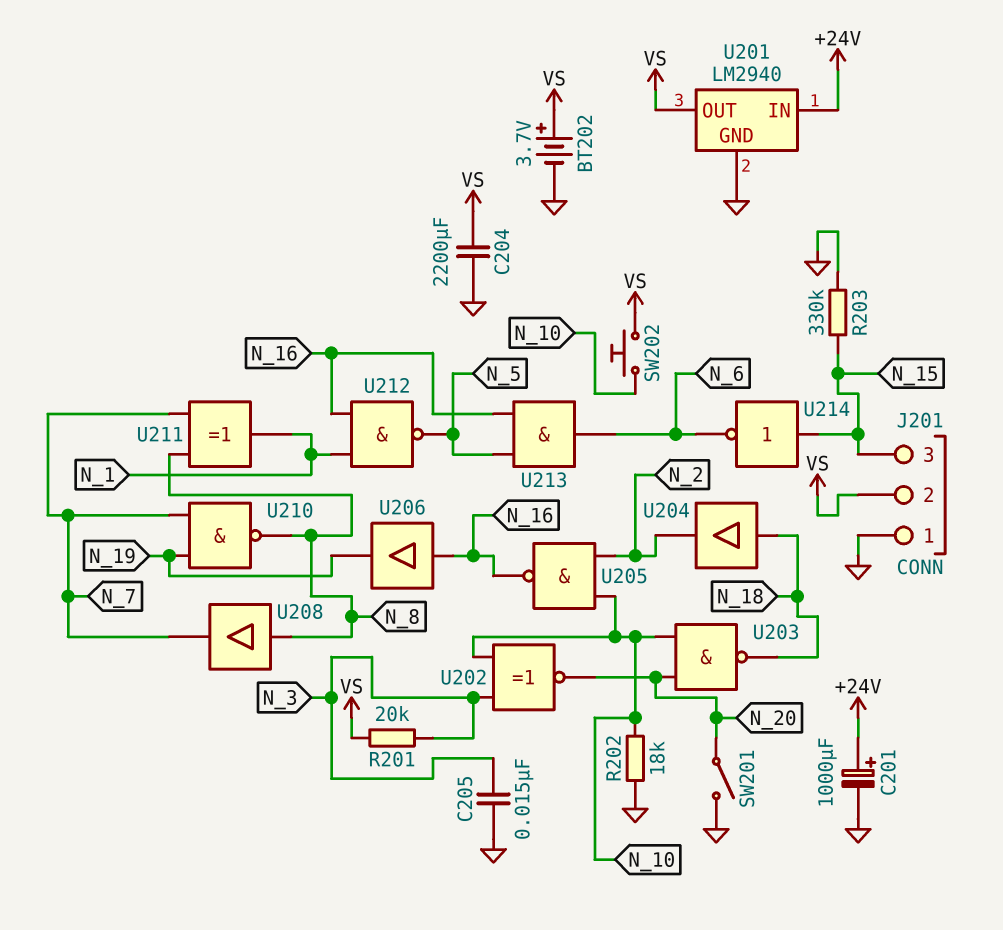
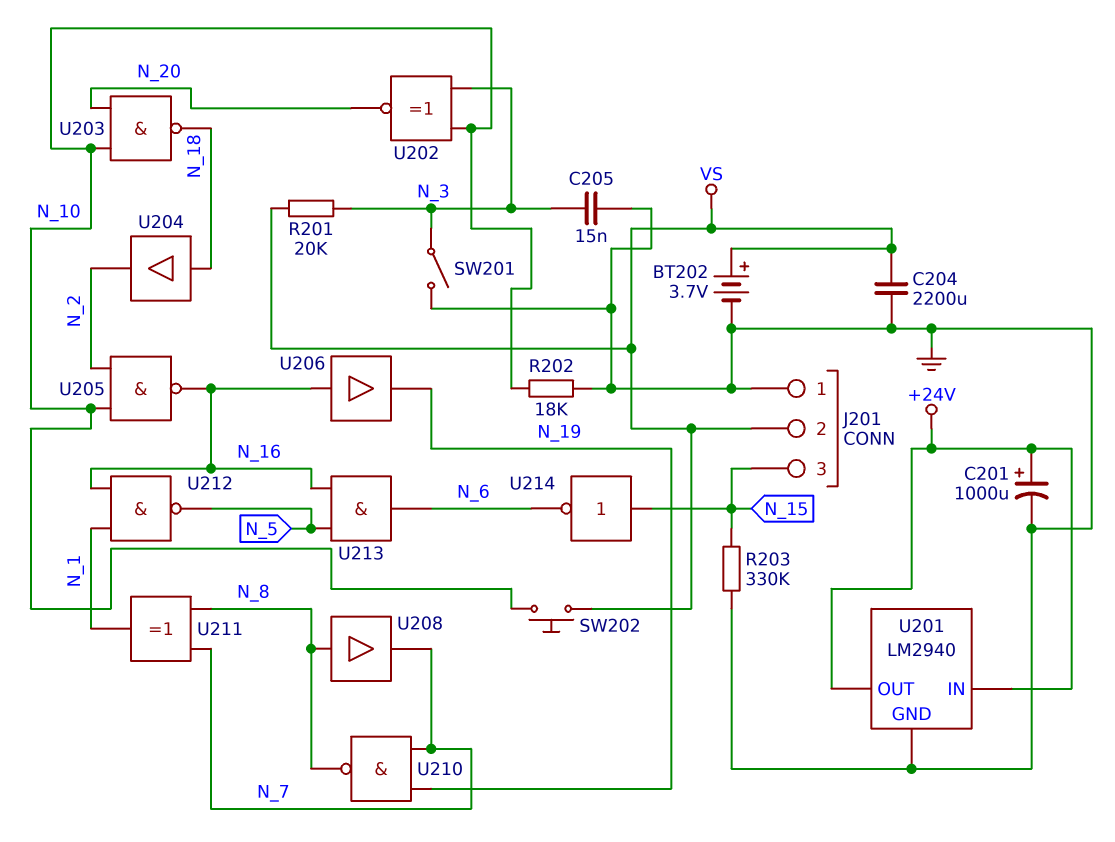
SW201: switch (GND, N_20) -> switch (GND, N_3)
U201 pin OUT: VS -> +24V

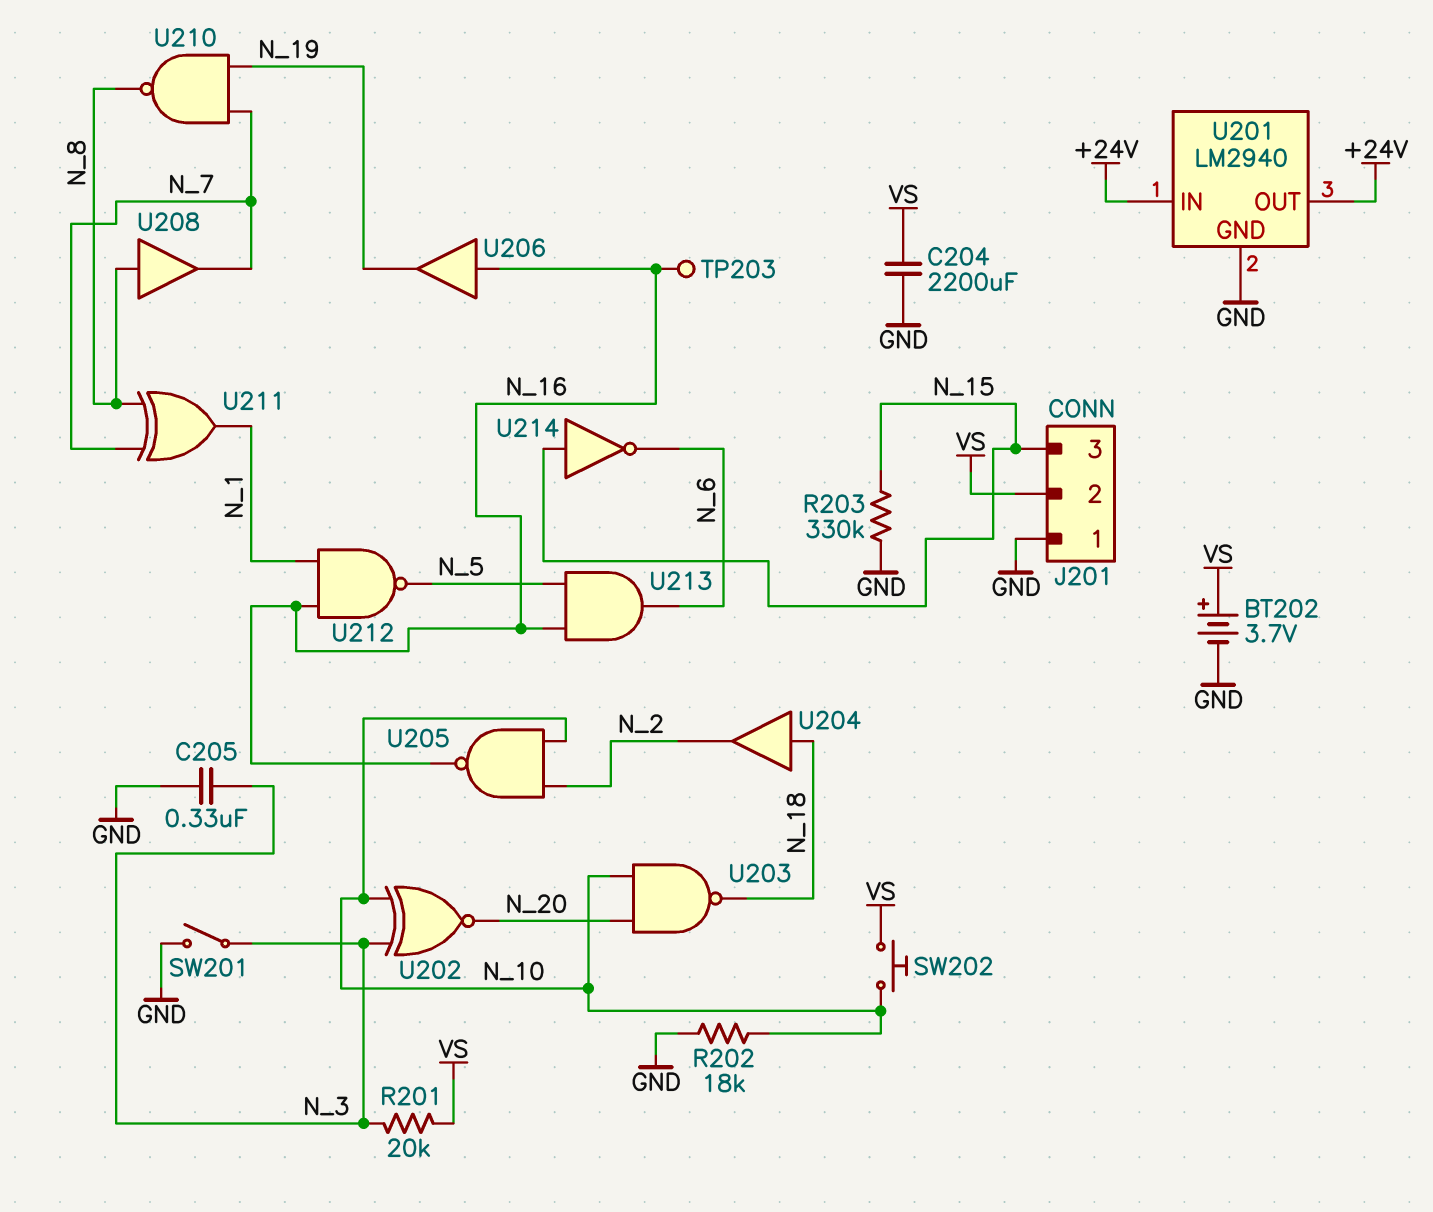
C201: 1000uF (plus +24V, minus GND) -> none
C205: 15nF (GND, N_3) -> 330nF (GND, N_3)
TP203: none -> test point (N_16)

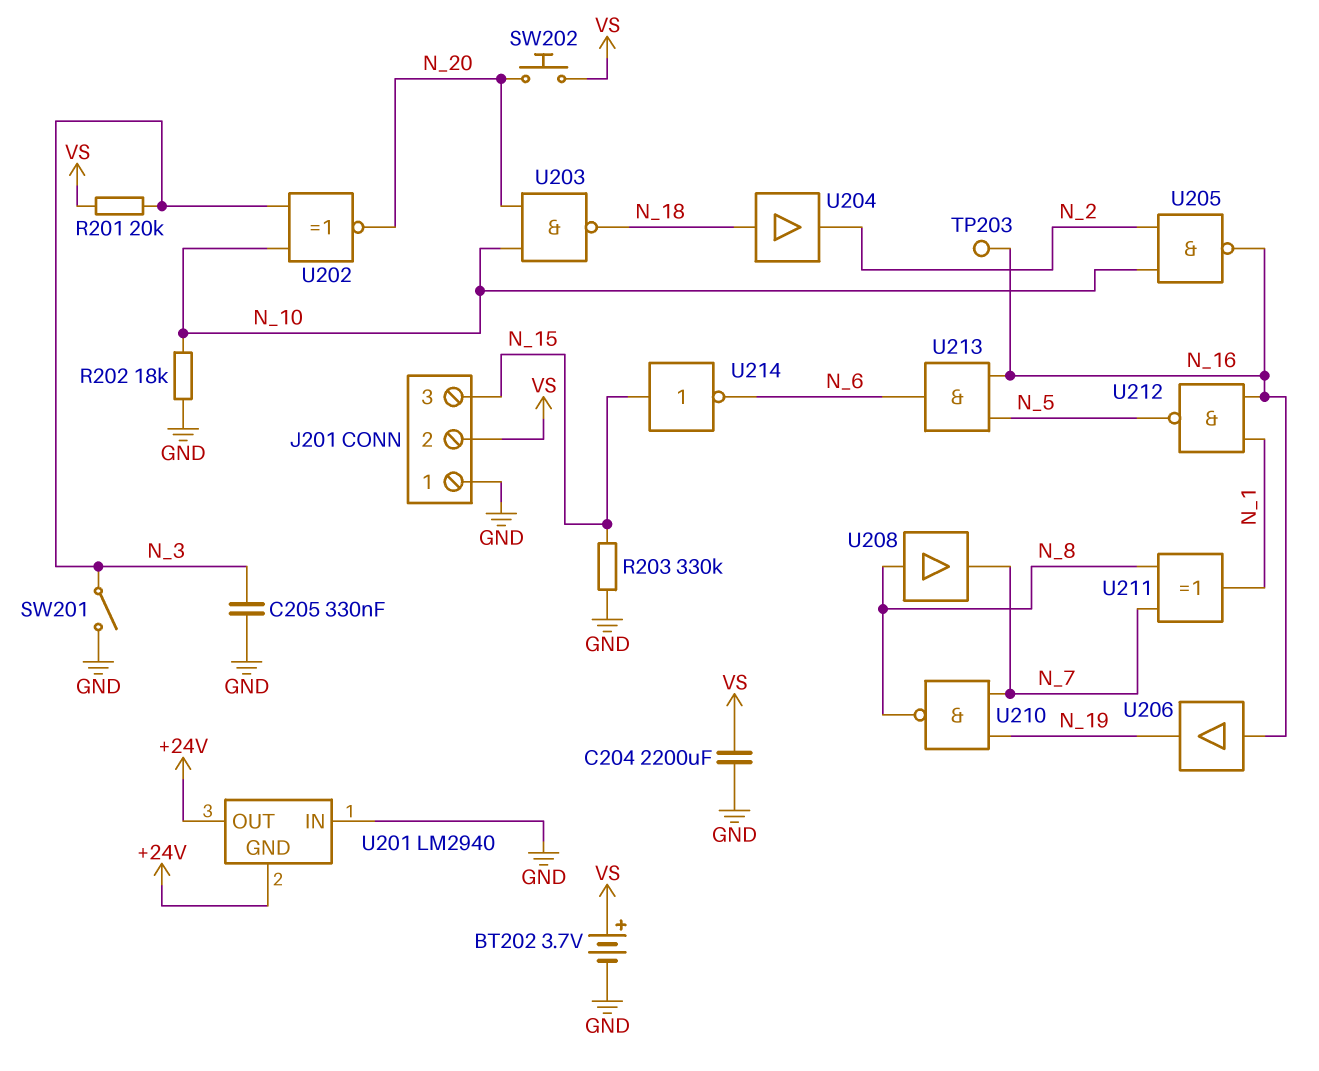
SW202: button (N_10, VS) -> button (N_20, VS)
U201 pin GND: GND -> +24V
U201 pin IN: +24V -> GND

